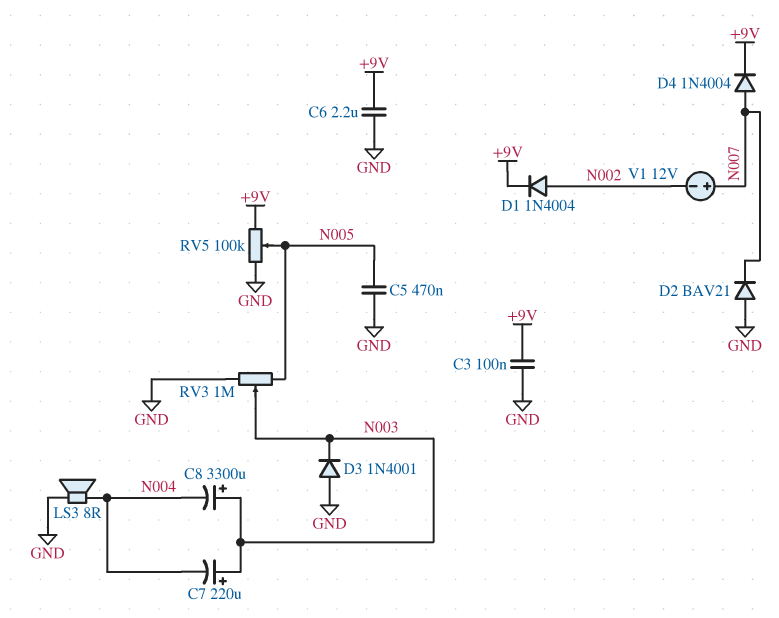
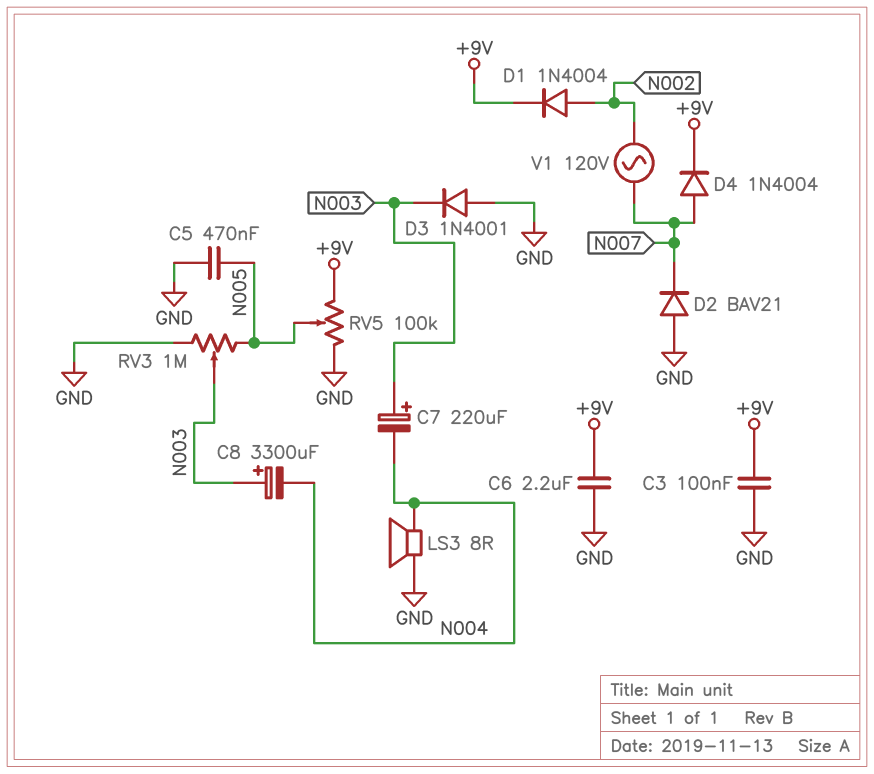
V1: 12V (plus N007, minus N002) -> AC 120V (N002, N007)

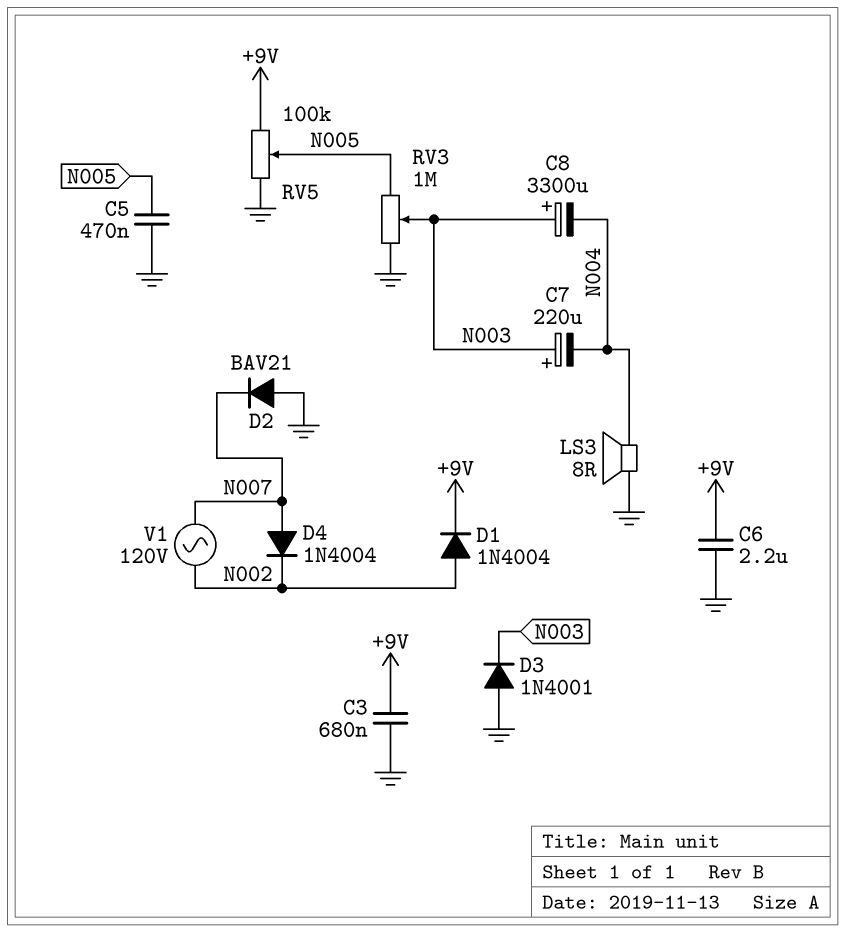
C3: 100nF (+9V, GND) -> 680nF (+9V, GND)
D4: diode 1N4004 (A N007, K +9V) -> diode 1N4004 (A N007, K N002)

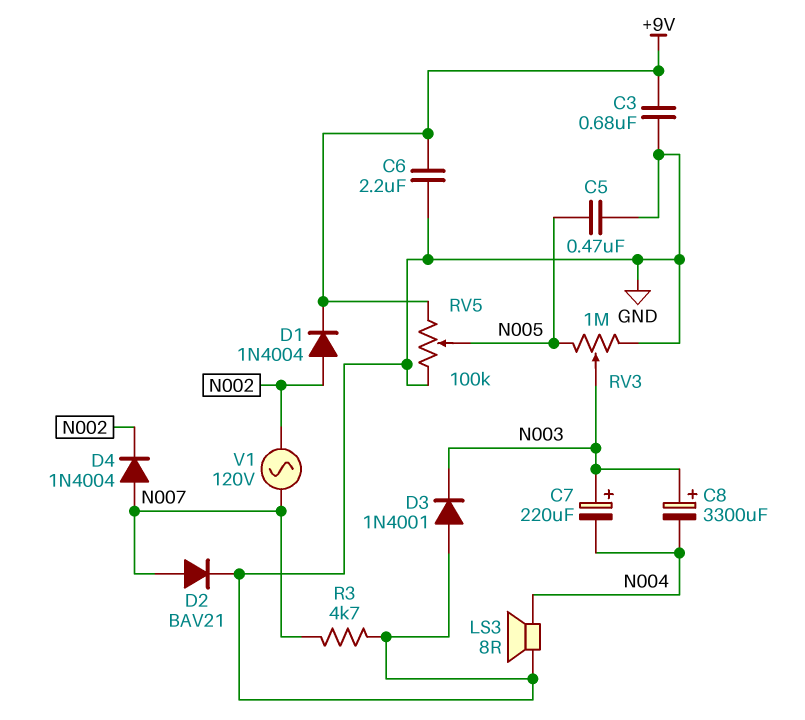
D2: diode BAV21 (A GND, K N007) -> diode BAV21 (A N007, K GND)
R3: none -> 4.7k (GND, N007)

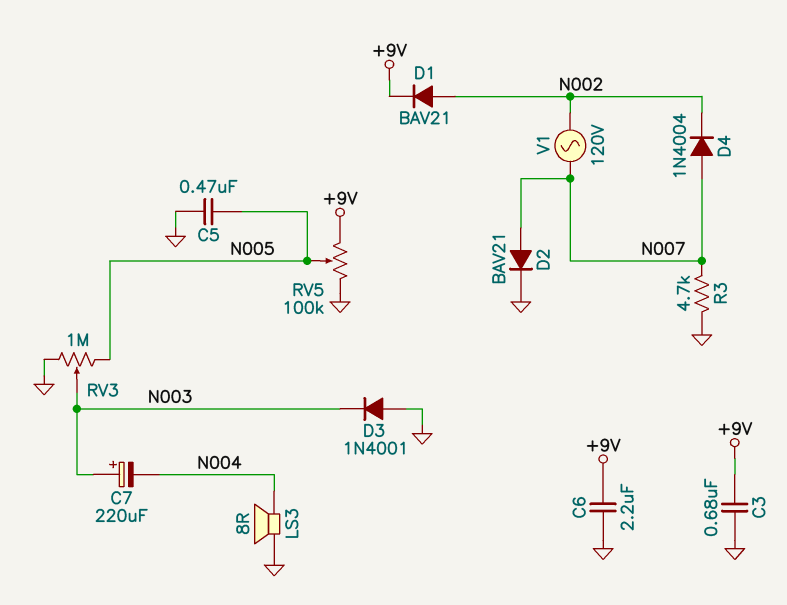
C8: 3300uF (plus N003, minus N004) -> none
D1: diode 1N4004 (A N002, K +9V) -> diode BAV21 (A N002, K +9V)

